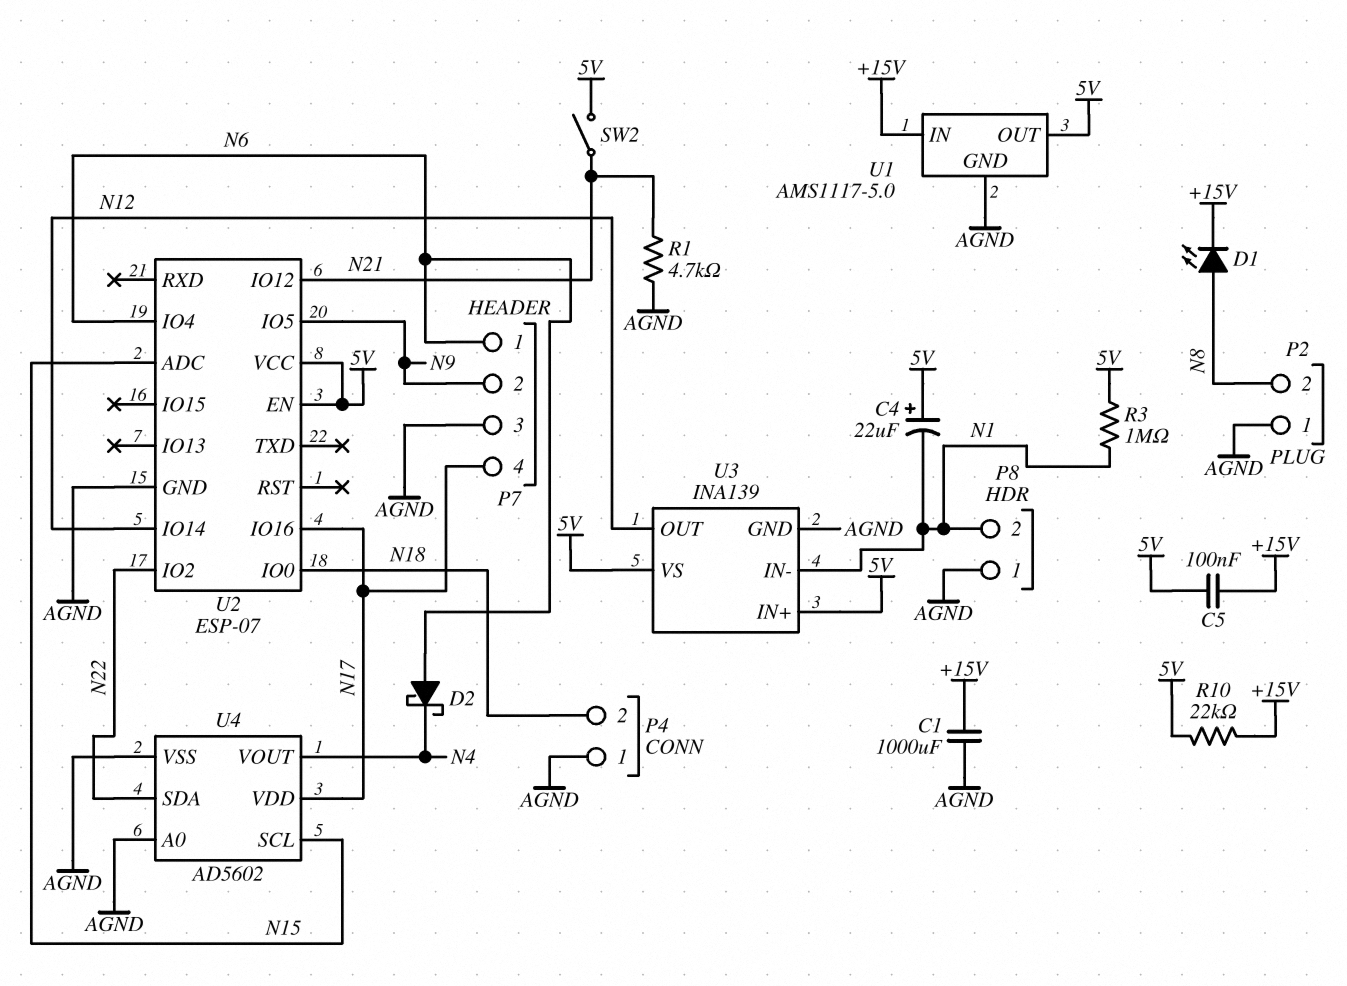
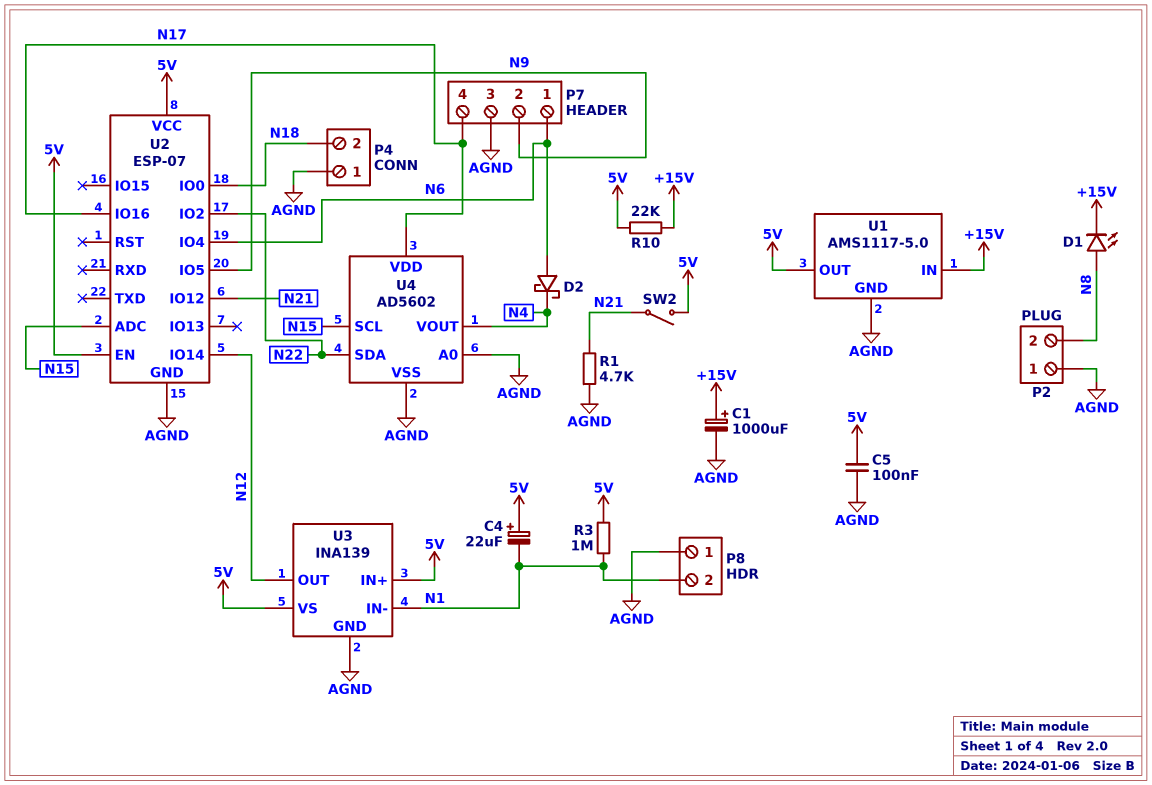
C1: 1000uF (+15V, AGND) -> 1000uF (plus +15V, minus AGND)
C5: 100nF (+15V, 5V) -> 100nF (5V, AGND)

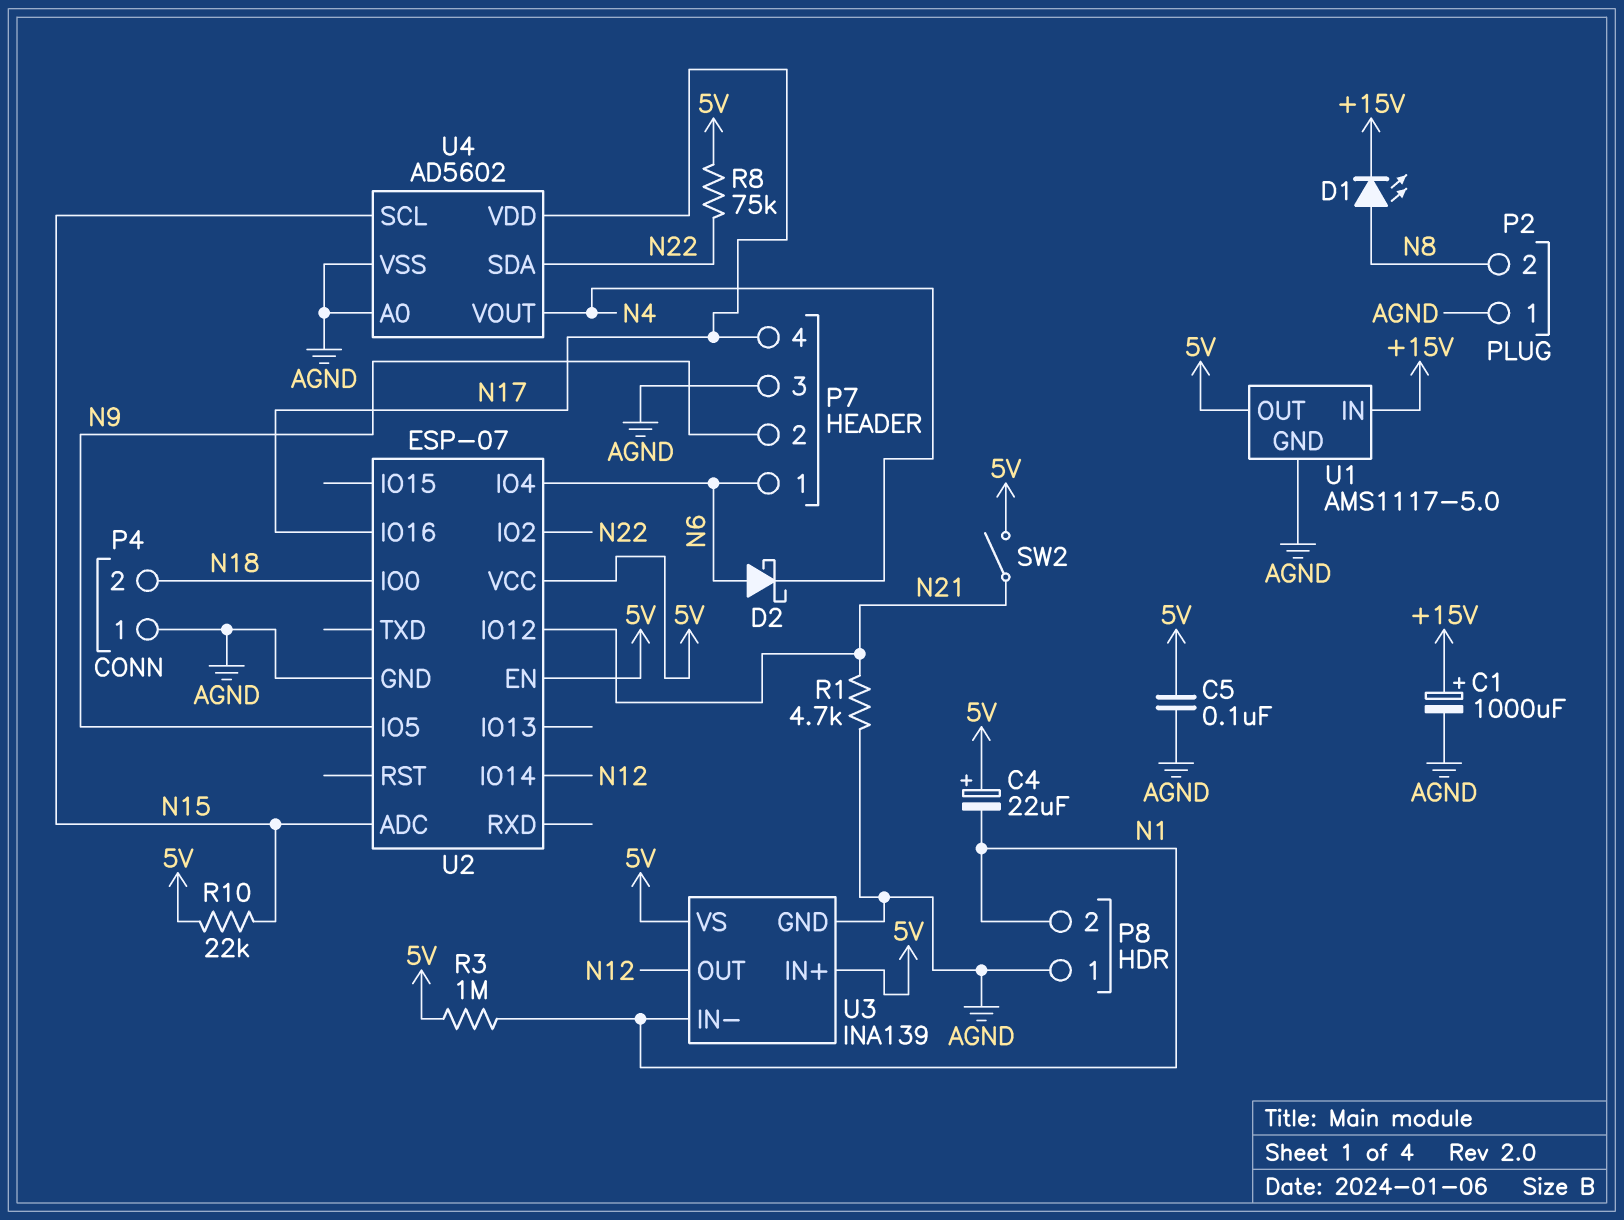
R8: none -> 75k (5V, N22)
R10: 22k (+15V, 5V) -> 22k (5V, N15)

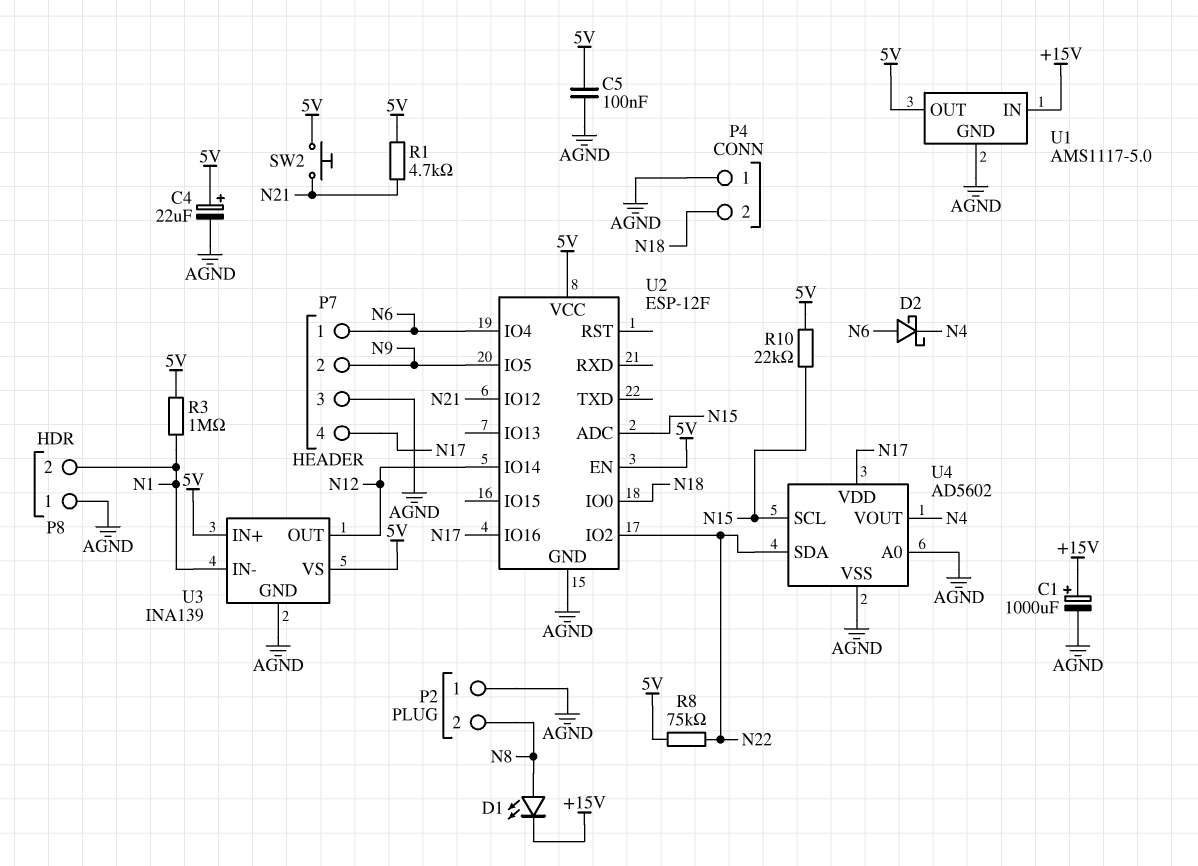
C4: 22uF (plus 5V, minus N1) -> 22uF (plus 5V, minus AGND)
R1: 4.7k (AGND, N21) -> 4.7k (5V, N21)
SW2: switch (5V, N21) -> button (5V, N21)
U2: ESP-07 -> ESP-12F

